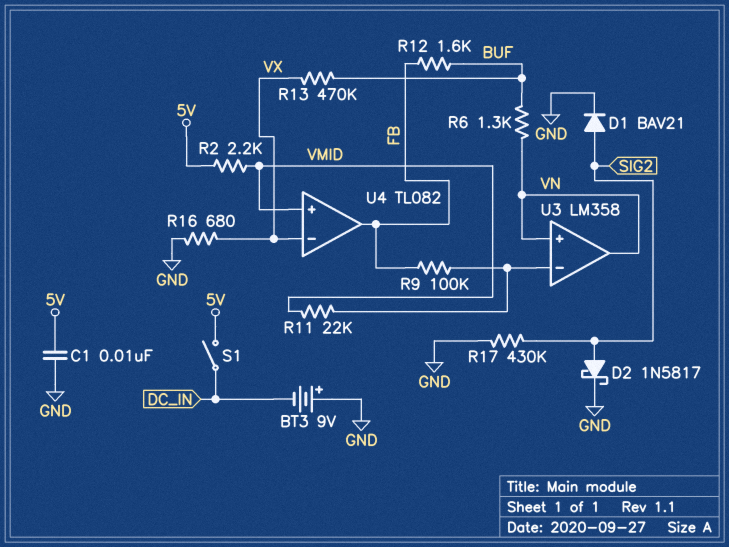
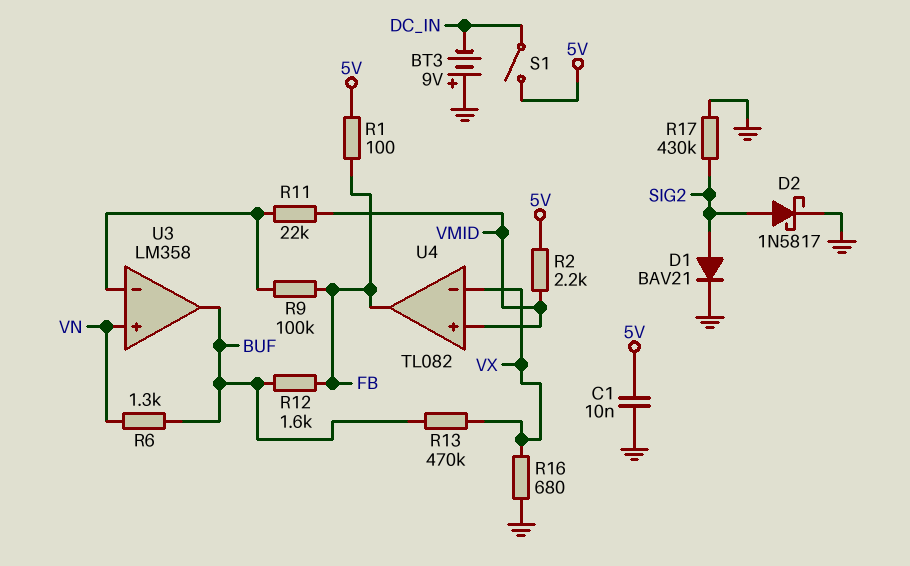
R1: none -> 100 (5V, FB)
U3 pin out: VN -> BUF

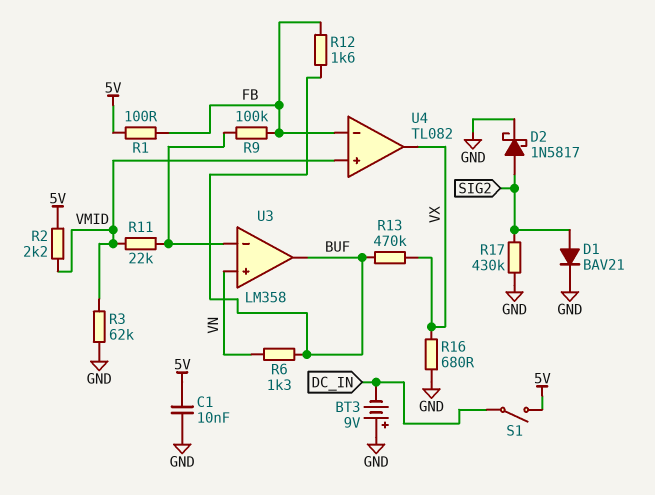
R3: none -> 62k (GND, VMID)
U4 pin in-: VX -> FB
U4 pin out: FB -> VX

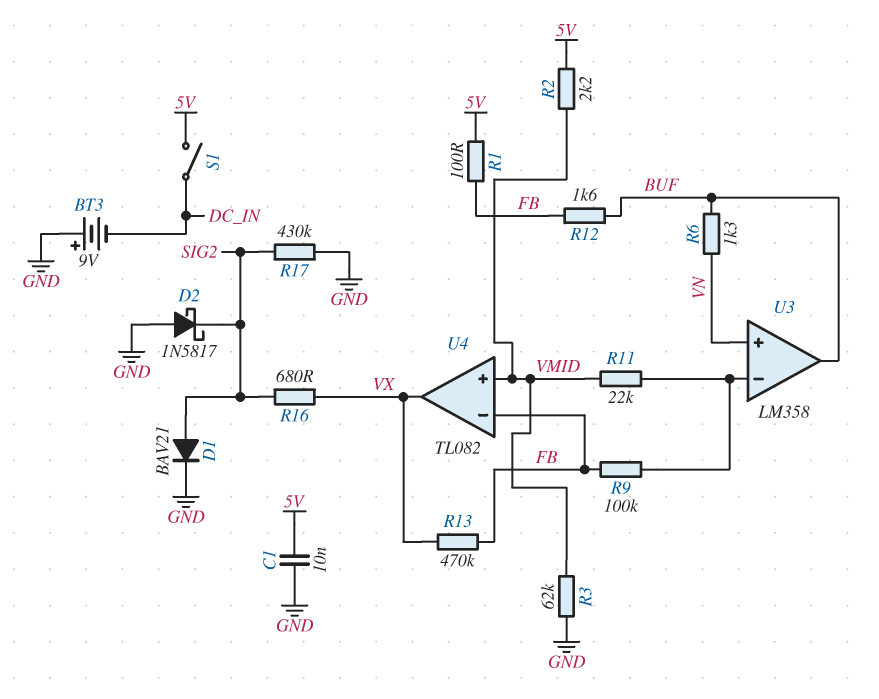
D2: schottky 1N5817 (A SIG2, K GND) -> schottky 1N5817 (A GND, K SIG2)
R13: 470k (BUF, VX) -> 470k (FB, VX)
R16: 680 (GND, VX) -> 680 (SIG2, VX)

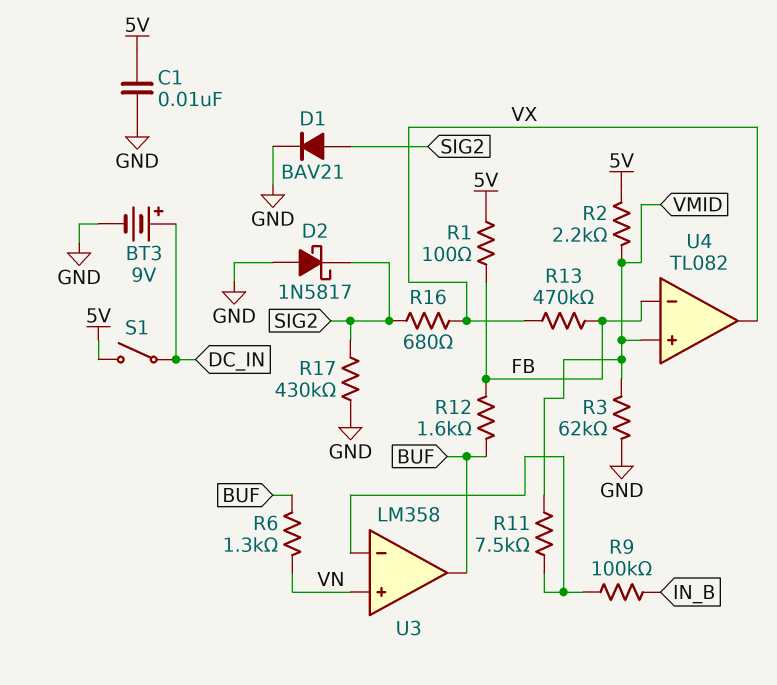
BT3: 9V (plus GND, minus DC_IN) -> 9V (plus DC_IN, minus GND)
R9: 100k (FB, U3/in-) -> 100k (IN_B, U3/in-)
R11: 22k (U3/in-, VMID) -> 7.5k (U3/in-, VMID)

